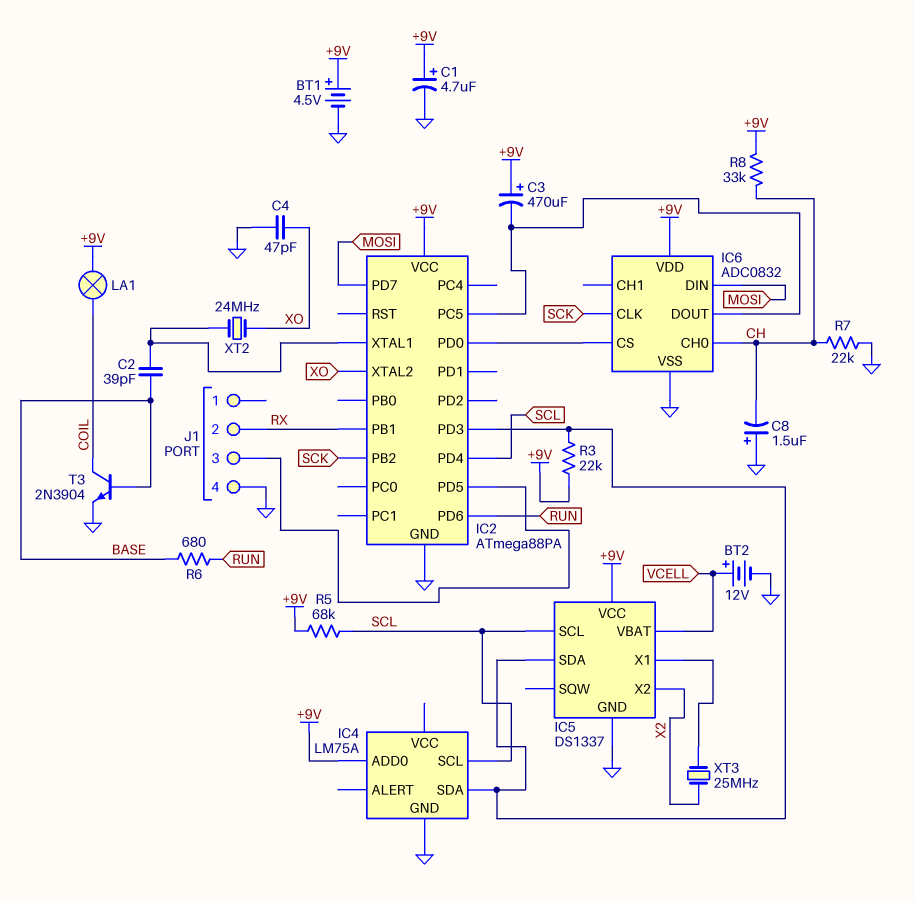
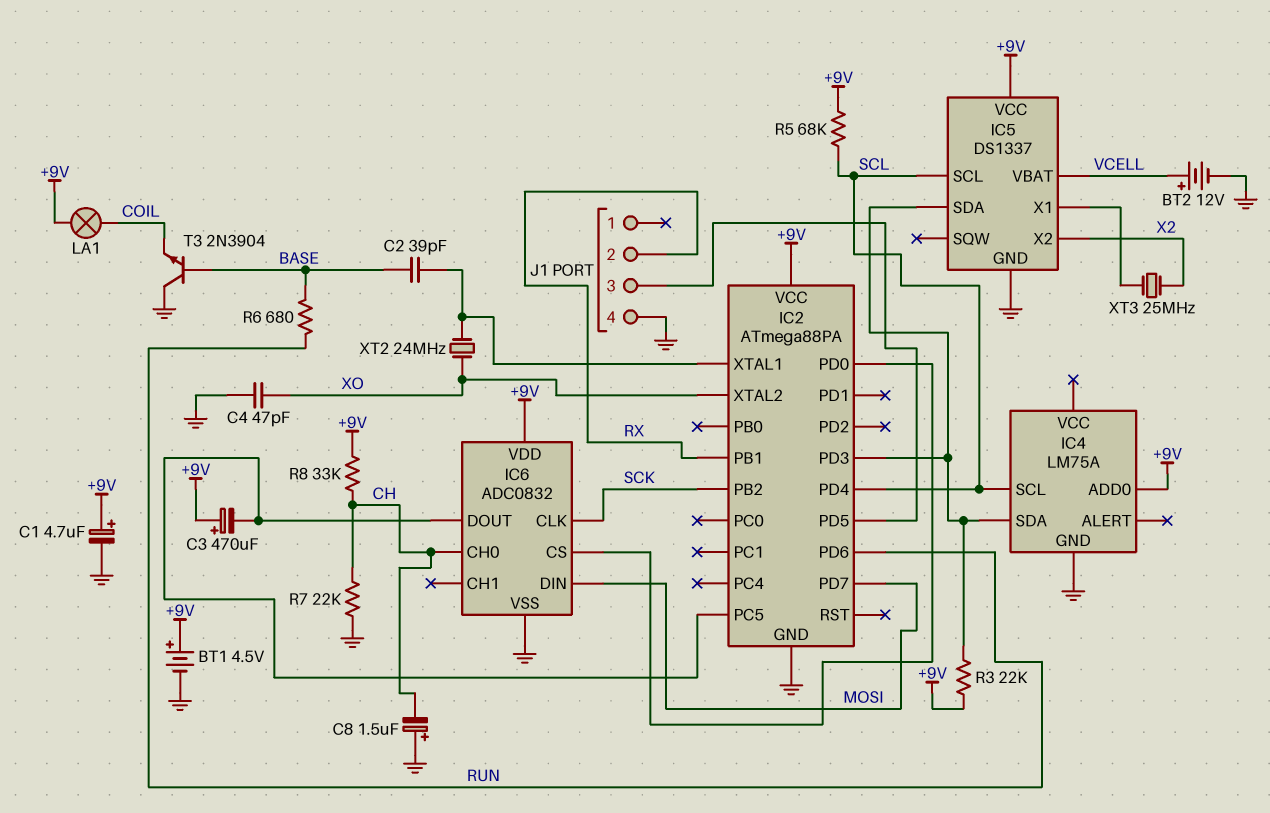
T3: NPN 2N3904 (B BASE, C COIL, E GND) -> NPN 2N3904 (B BASE, C GND, E COIL)

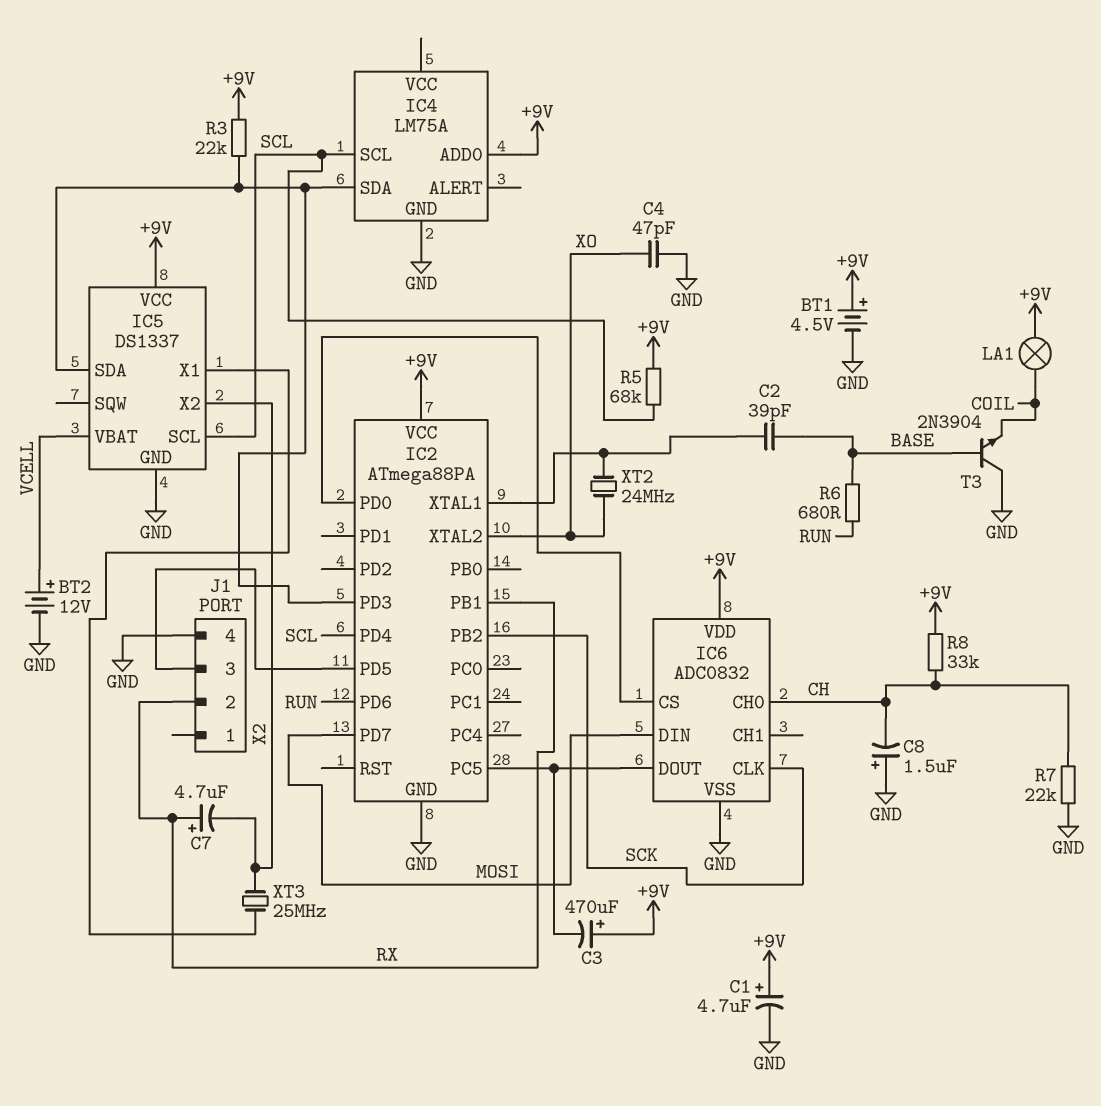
C7: none -> 4.7uF (plus RX, minus X2)

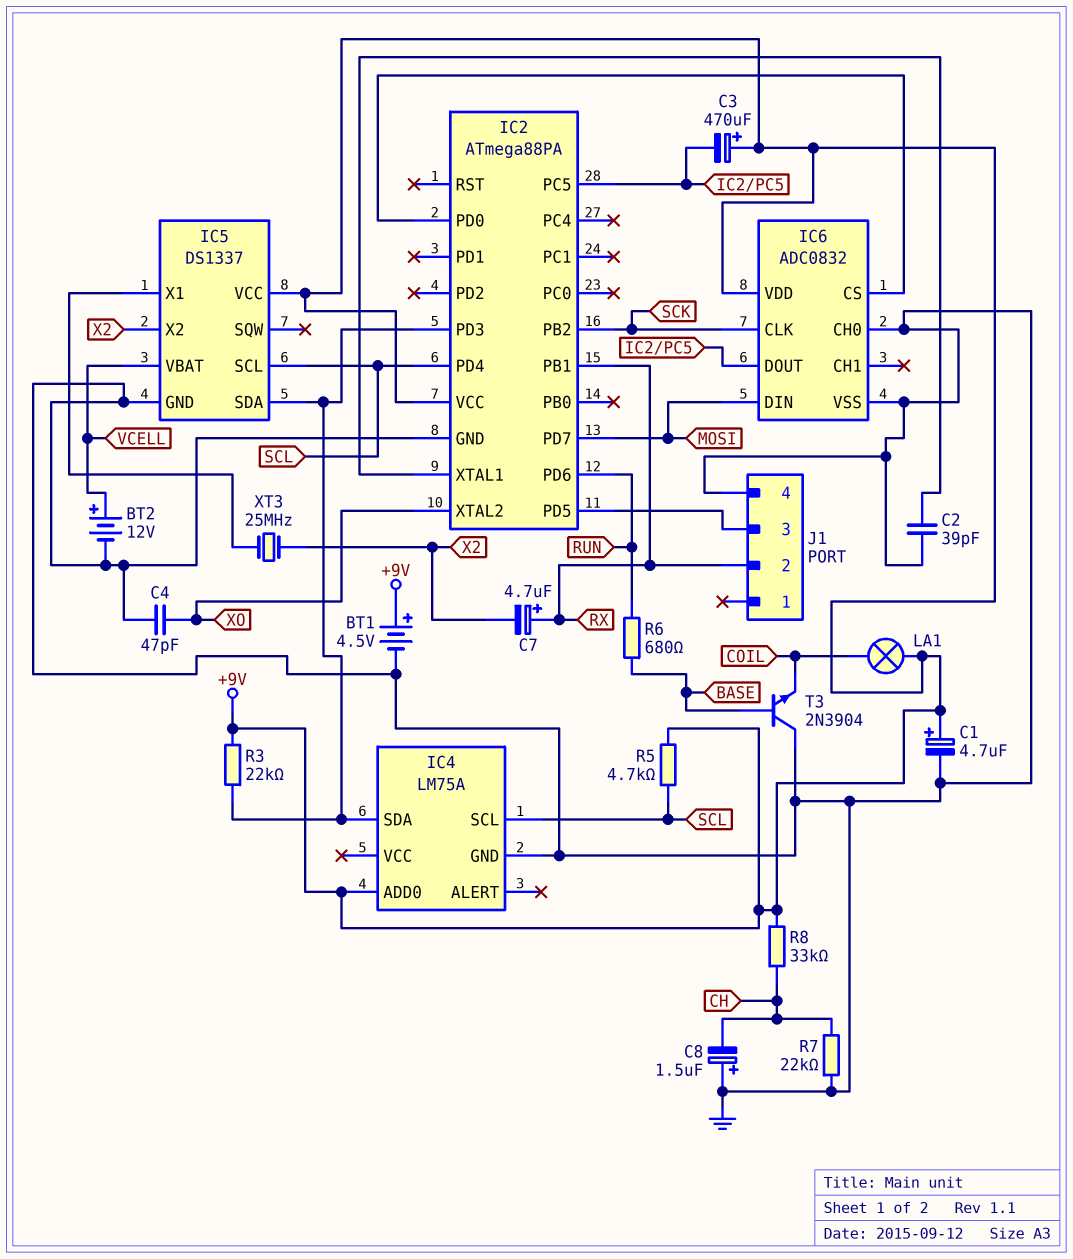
C2: 39pF (BASE, IC2/XTAL1) -> 39pF (GND, IC2/XTAL1)
IC6 pin CH0: CH -> GND
R5: 68k (+9V, SCL) -> 4.7k (+9V, SCL)
XT2: 24MHz (IC2/XTAL1, XO) -> none

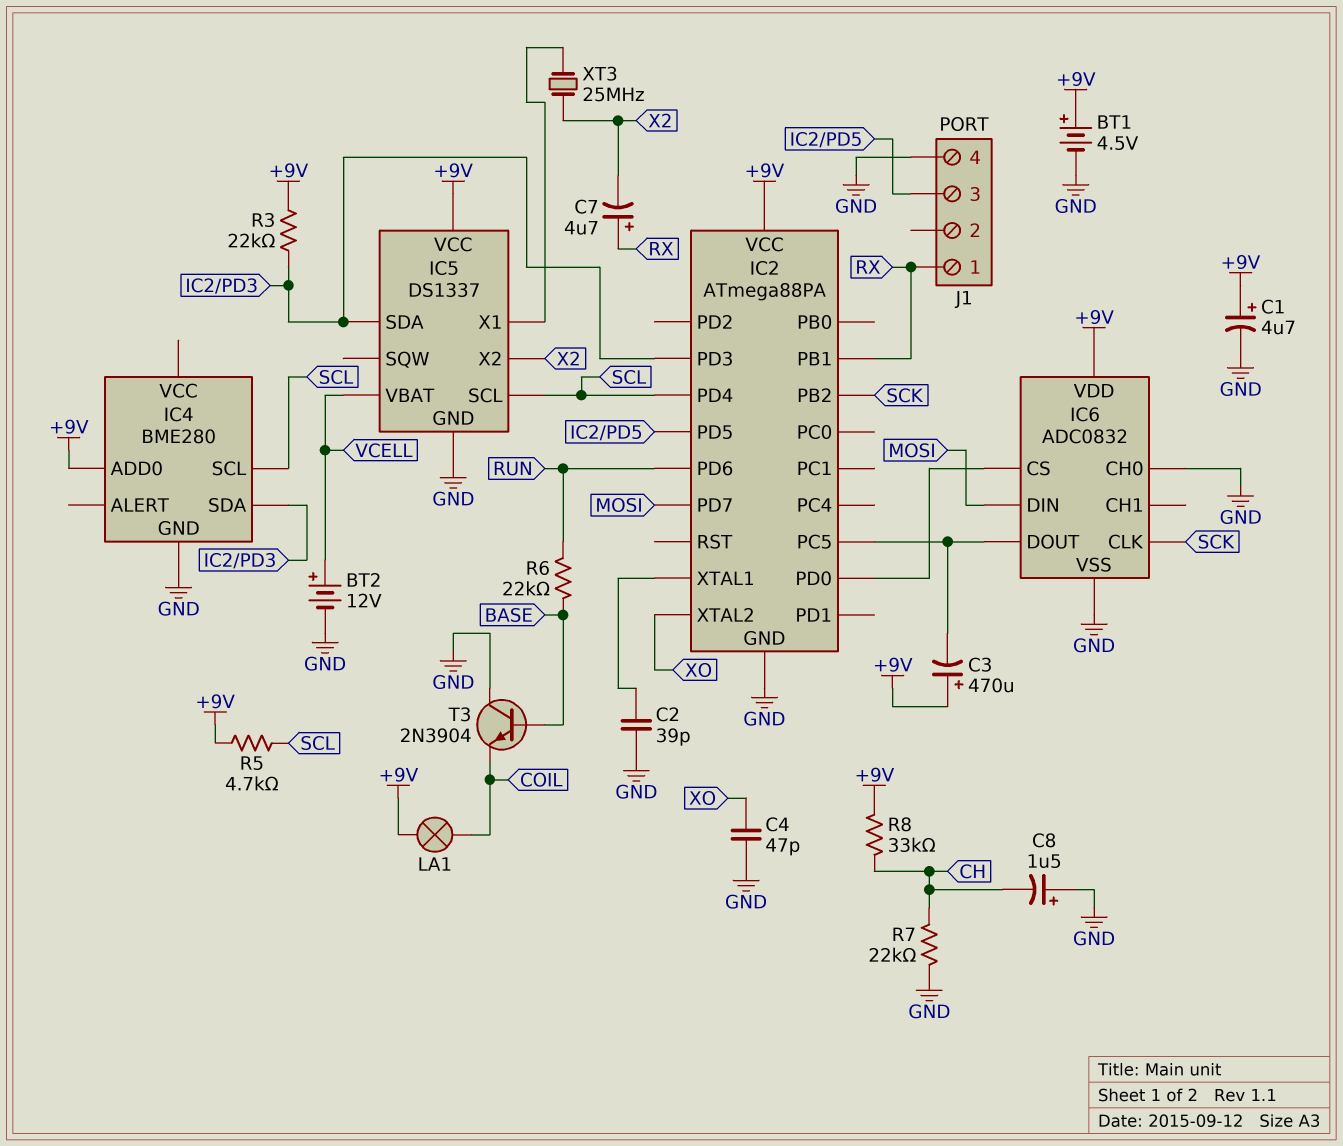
IC4: LM75A -> BME280
J1 pin 1: none -> RX
J1 pin 2: RX -> none
R6: 680 (BASE, RUN) -> 22k (BASE, RUN)

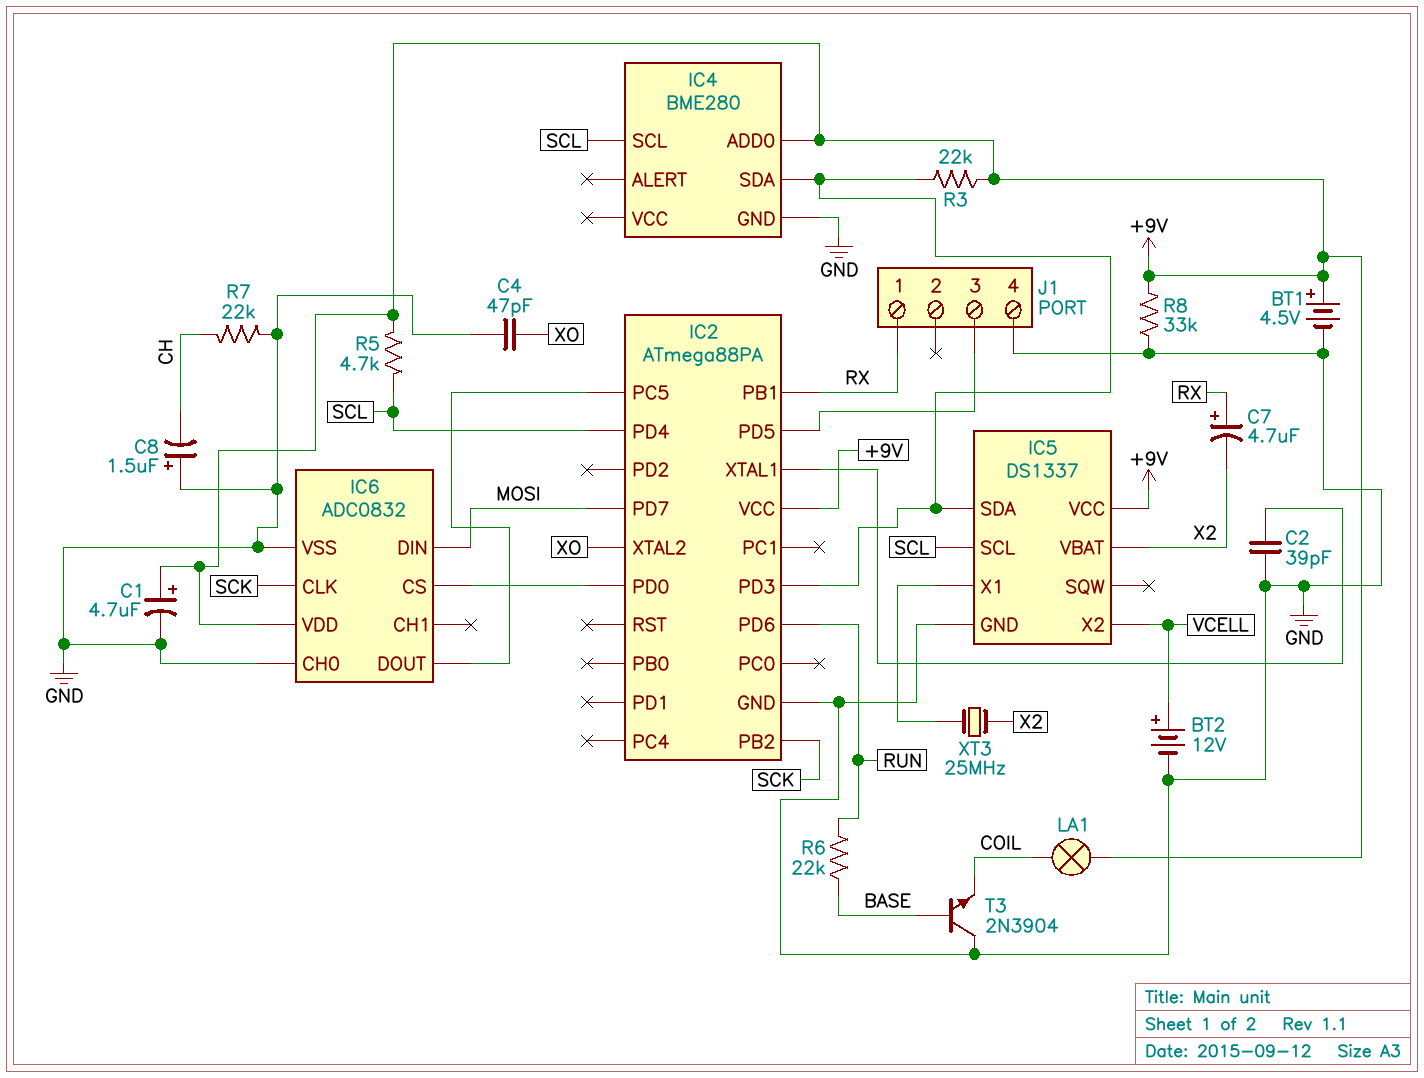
C3: 470uF (plus +9V, minus IC2/PC5) -> none
IC5 pin VBAT: VCELL -> X2
IC5 pin X2: X2 -> VCELL
R8: 33k (+9V, CH) -> 33k (+9V, GND)

